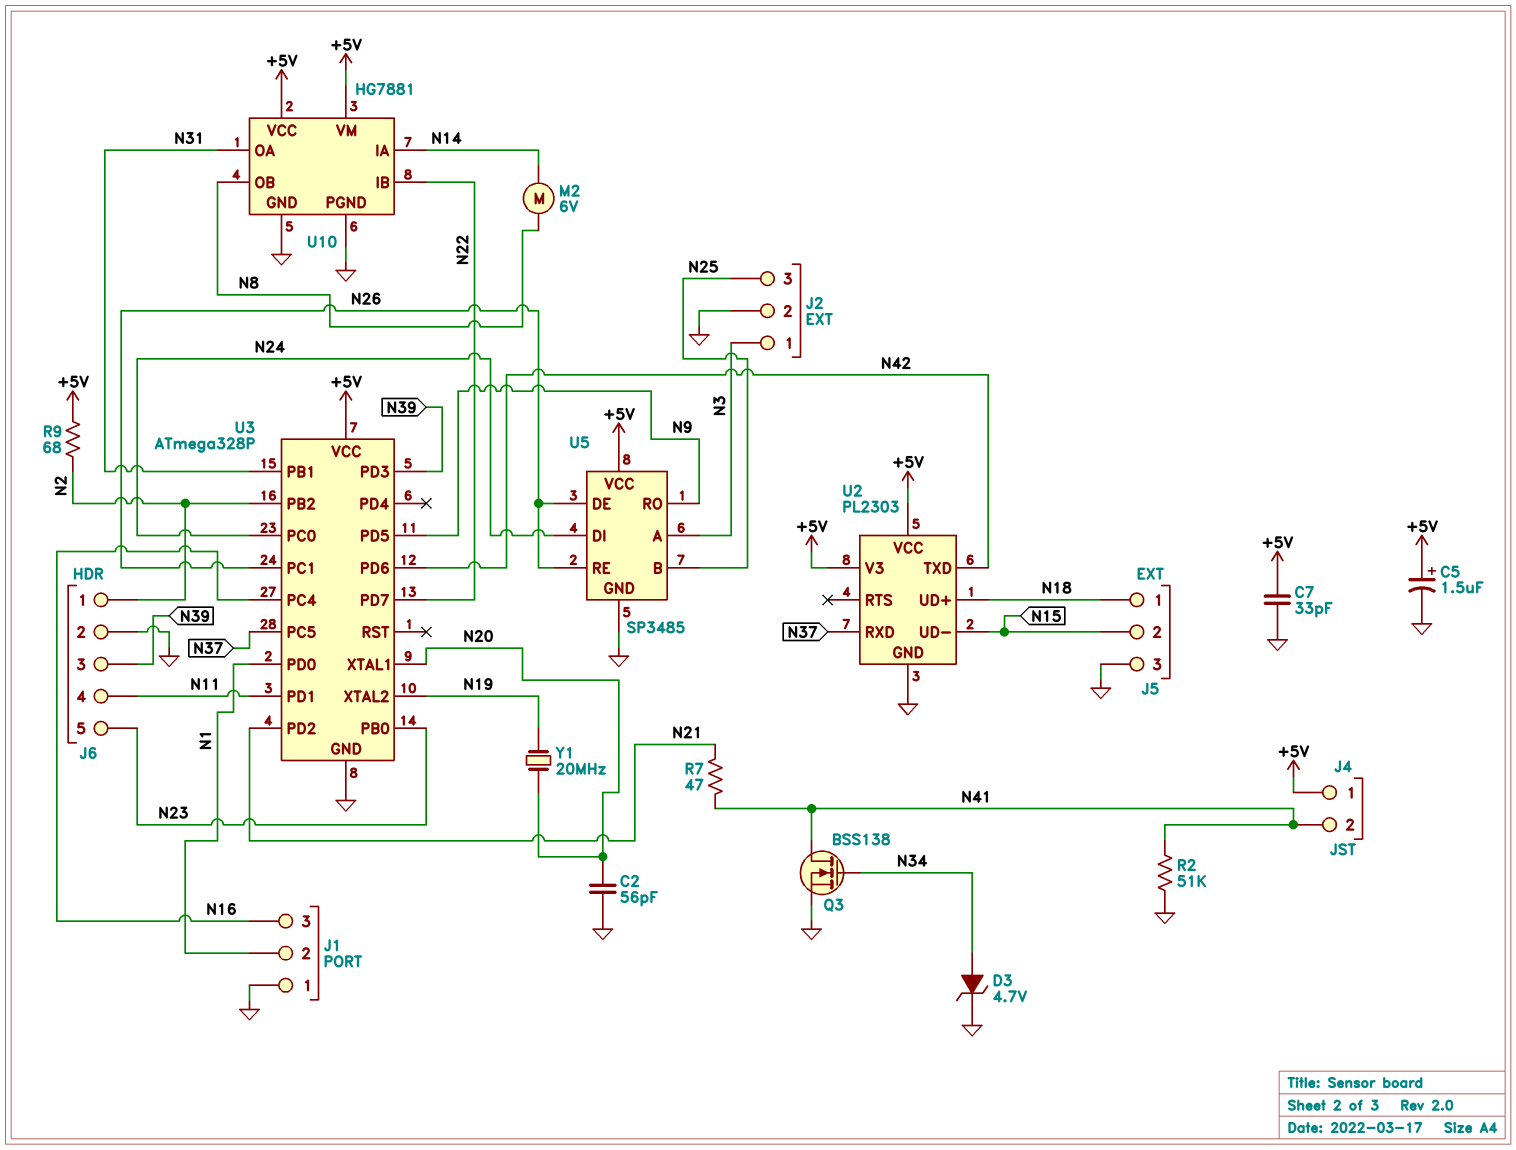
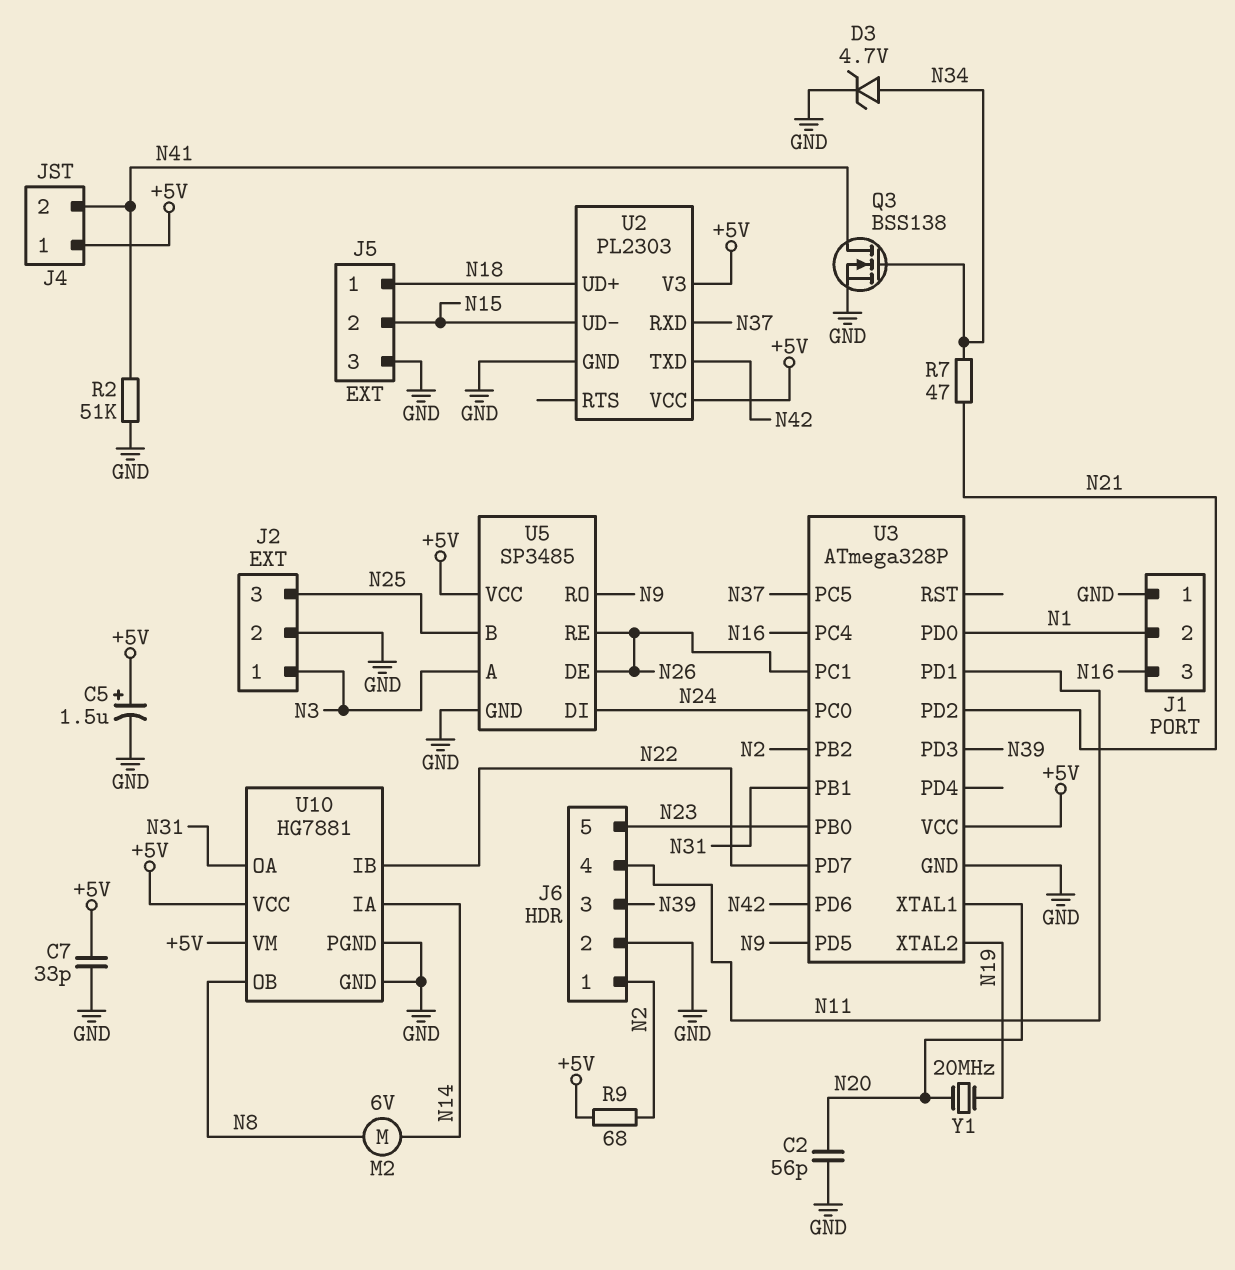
R7: 47 (N21, N41) -> 47 (N21, N34)

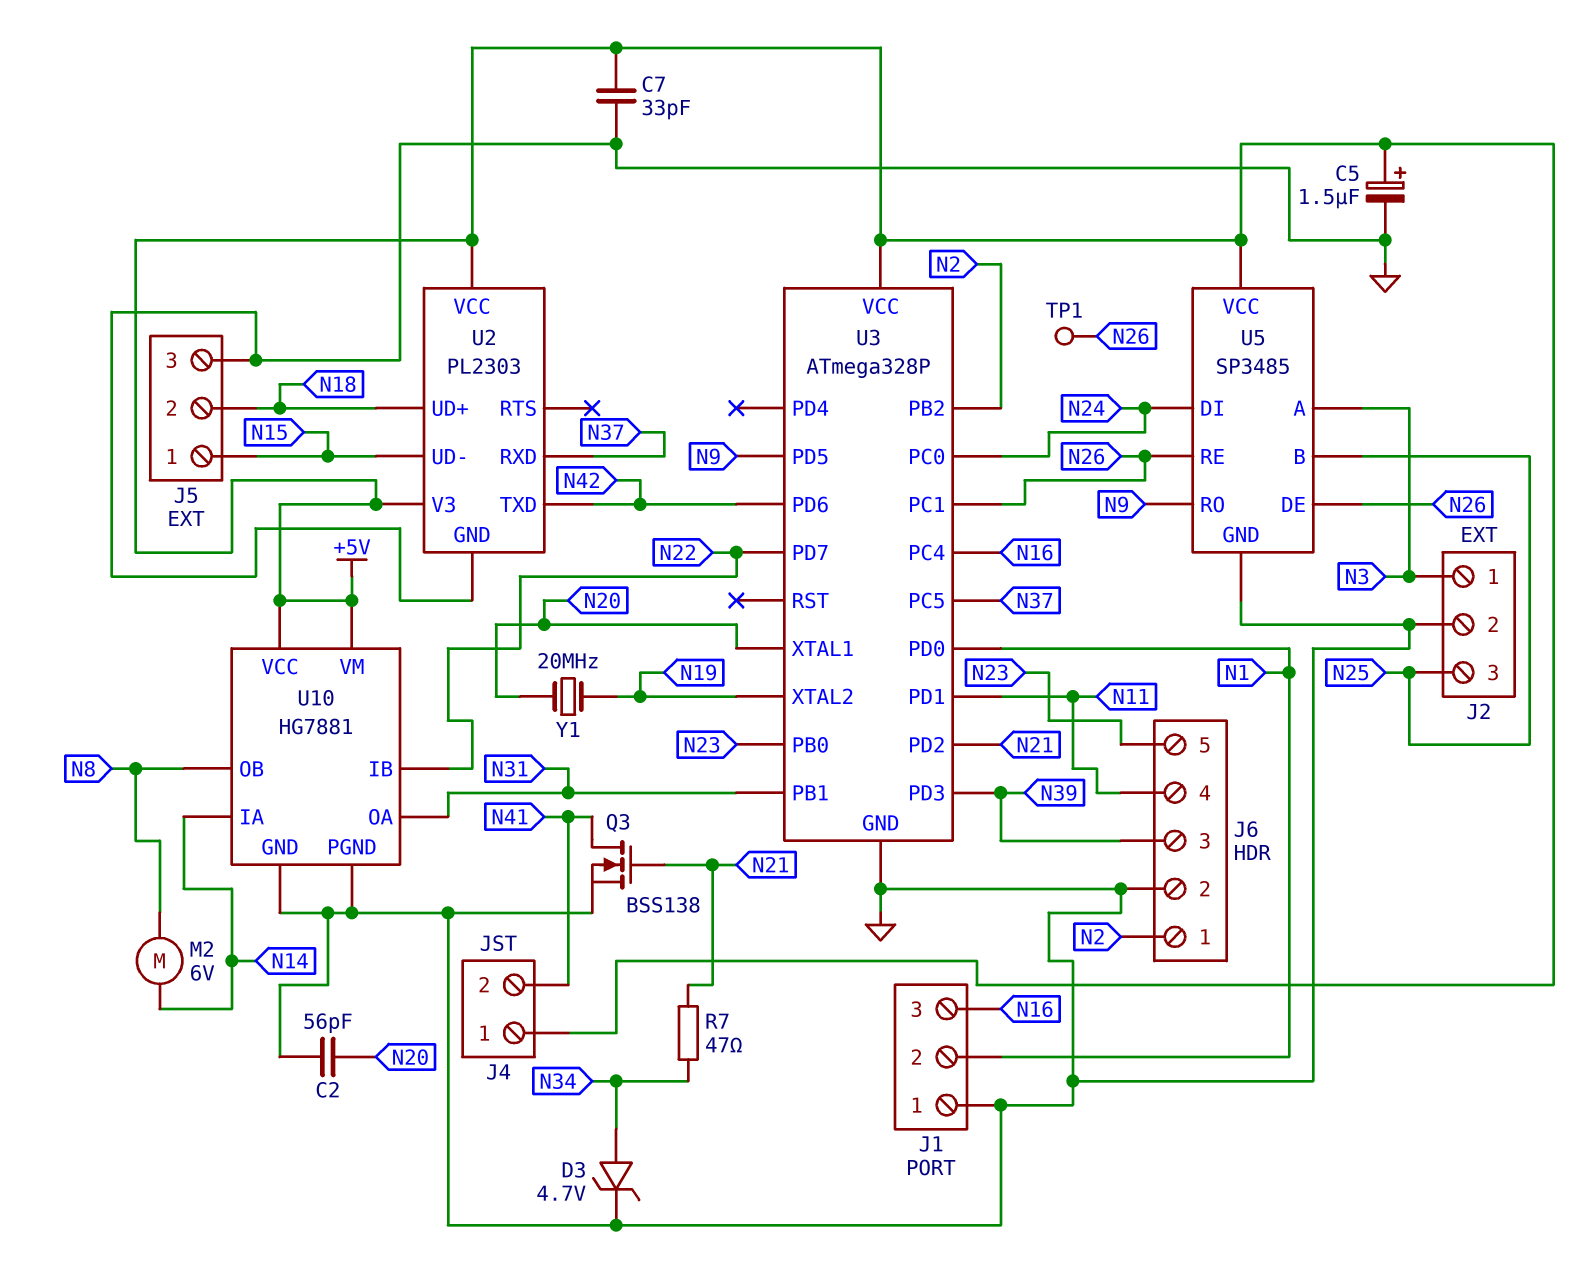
J5 pin 1: N18 -> N15
J5 pin 2: N15 -> N18
Q3: NMOS BSS138 (G N34, D N41, S GND) -> NMOS BSS138 (G N21, D N41, S GND)
R2: 51k (GND, N41) -> none
R9: 68 (+5V, N2) -> none
TP1: none -> test point (N26)

